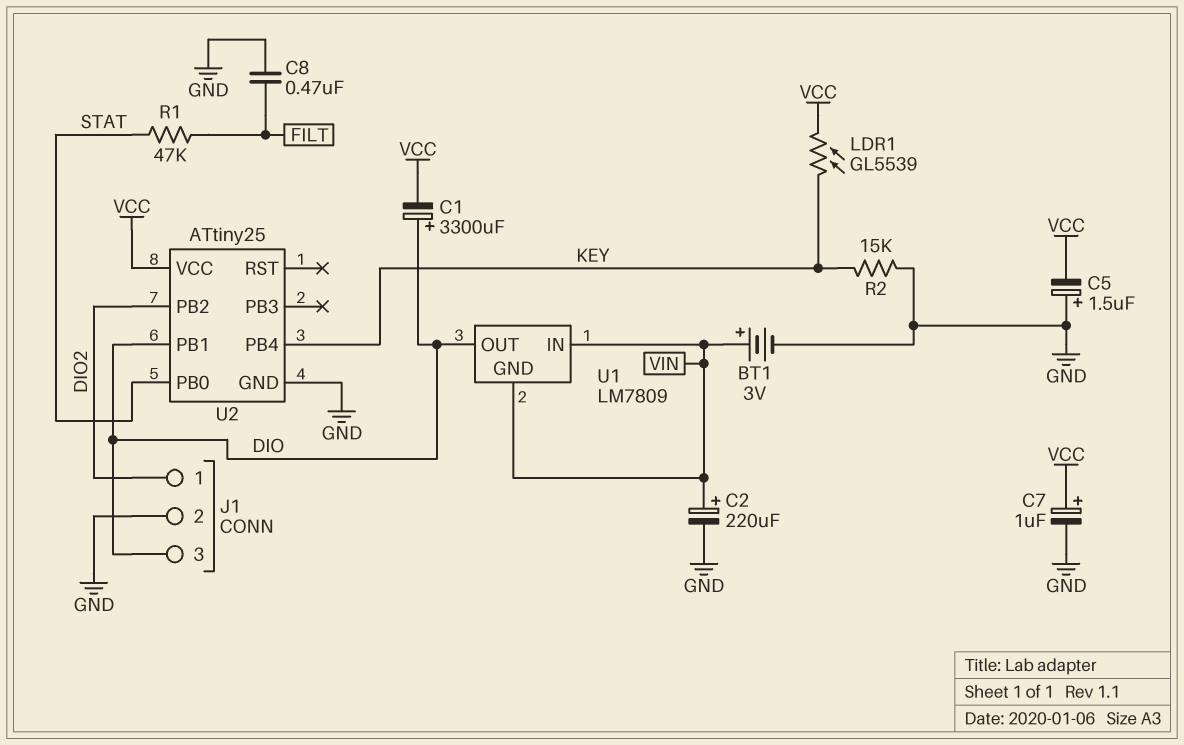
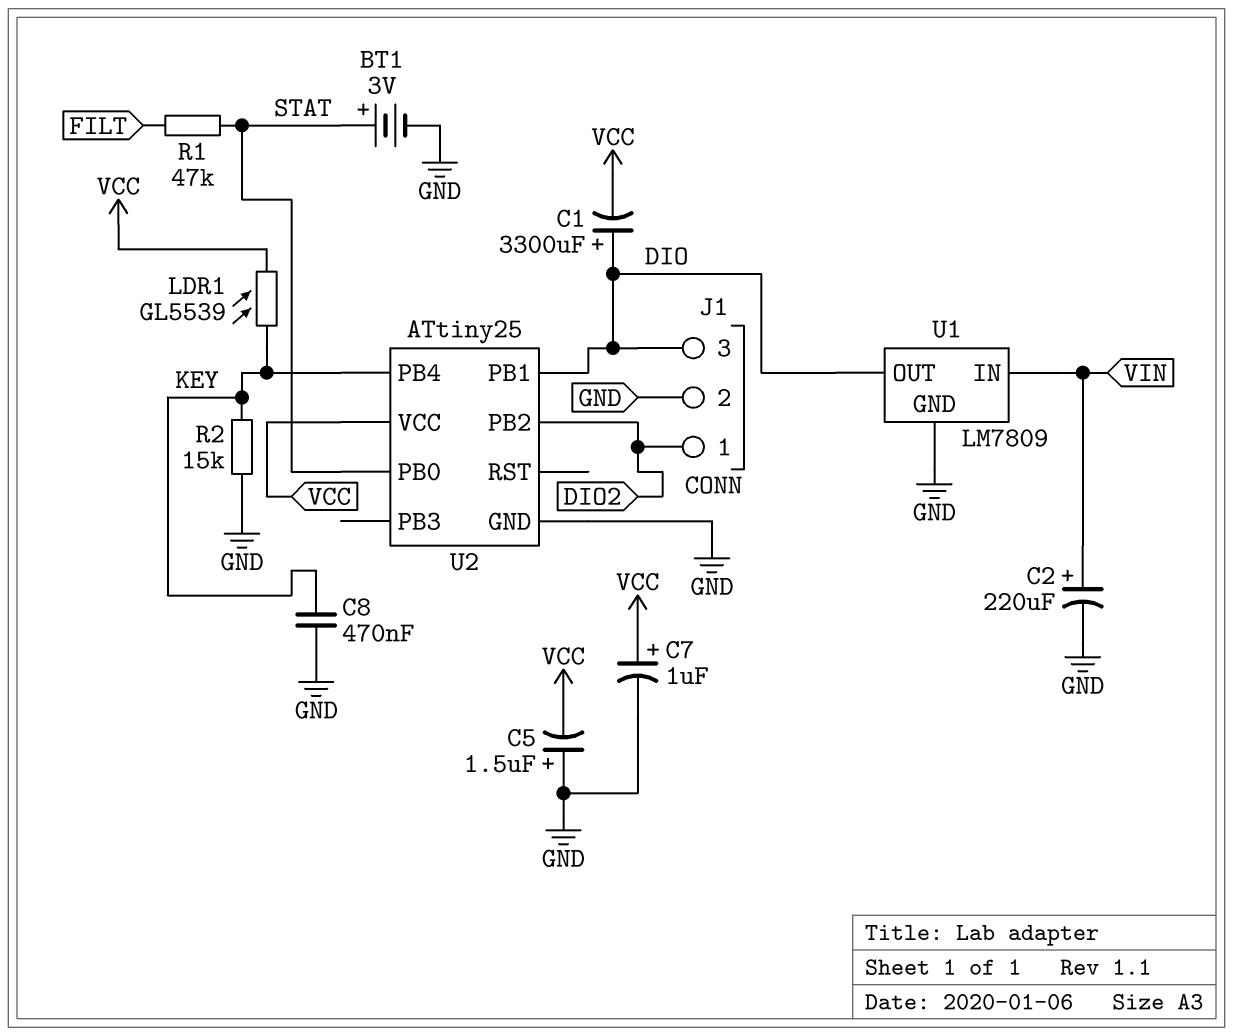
BT1: 3V (plus VIN, minus GND) -> 3V (plus STAT, minus GND)
C8: 470nF (FILT, GND) -> 470nF (GND, KEY)
U1 pin GND: VIN -> GND

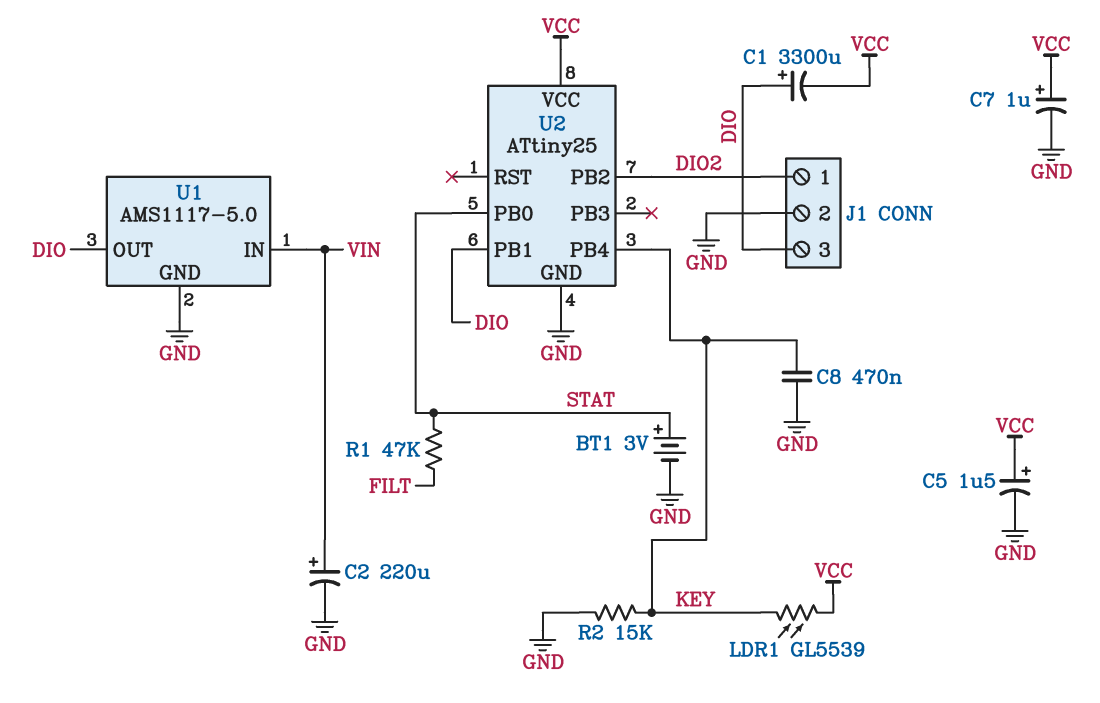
C5: 1.5uF (plus GND, minus VCC) -> 1.5uF (plus VCC, minus GND)
U1: LM7809 -> AMS1117-5.0

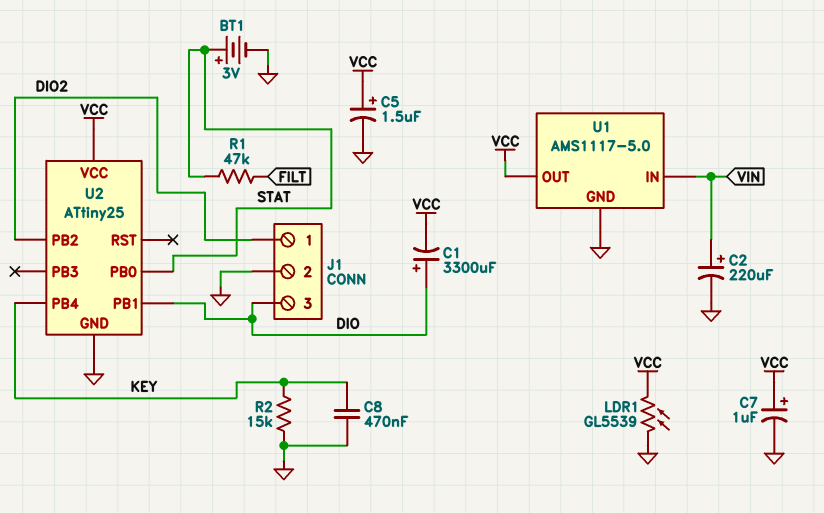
LDR1: GL5539 (KEY, VCC) -> GL5539 (GND, VCC)
U1 pin OUT: DIO -> VCC

